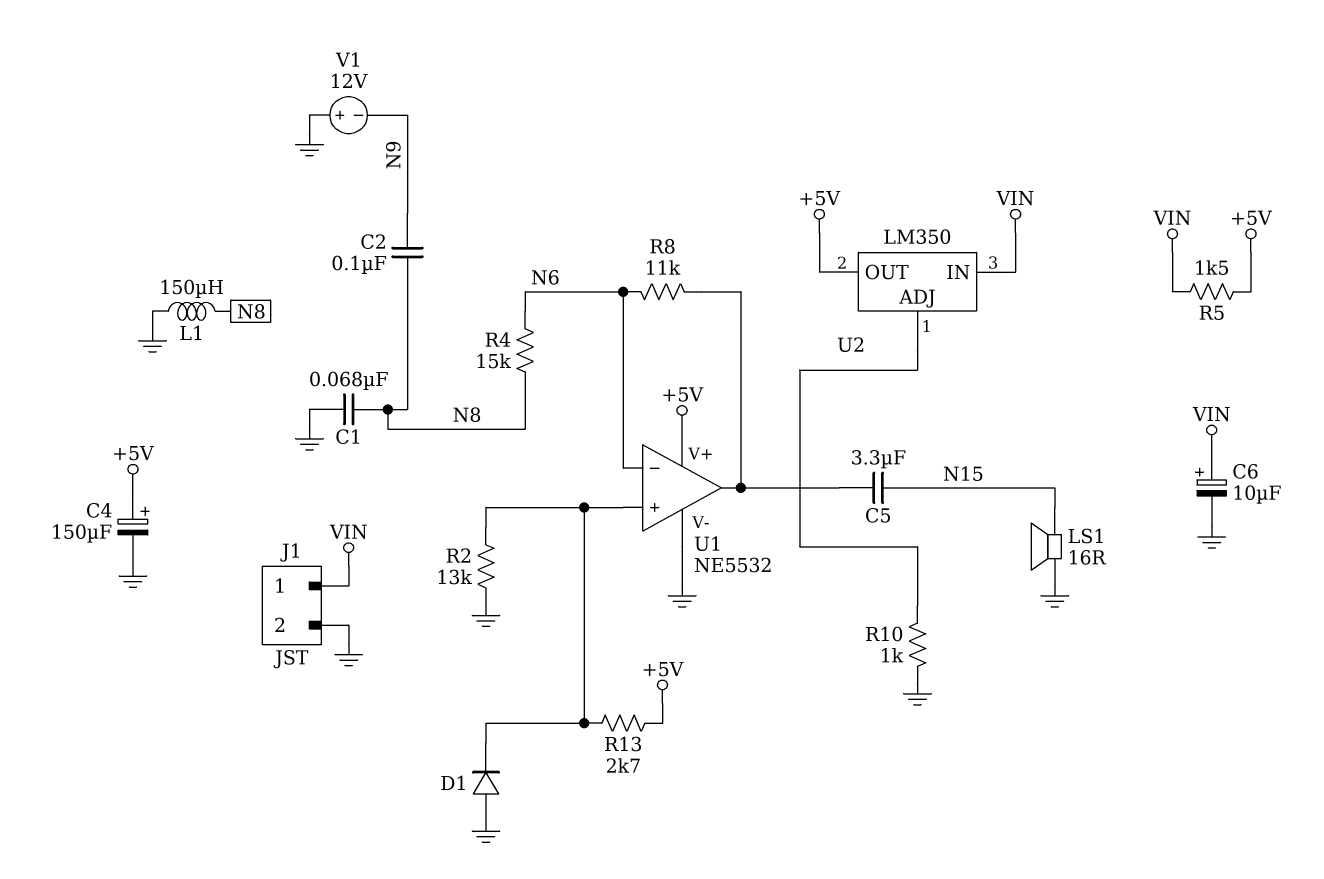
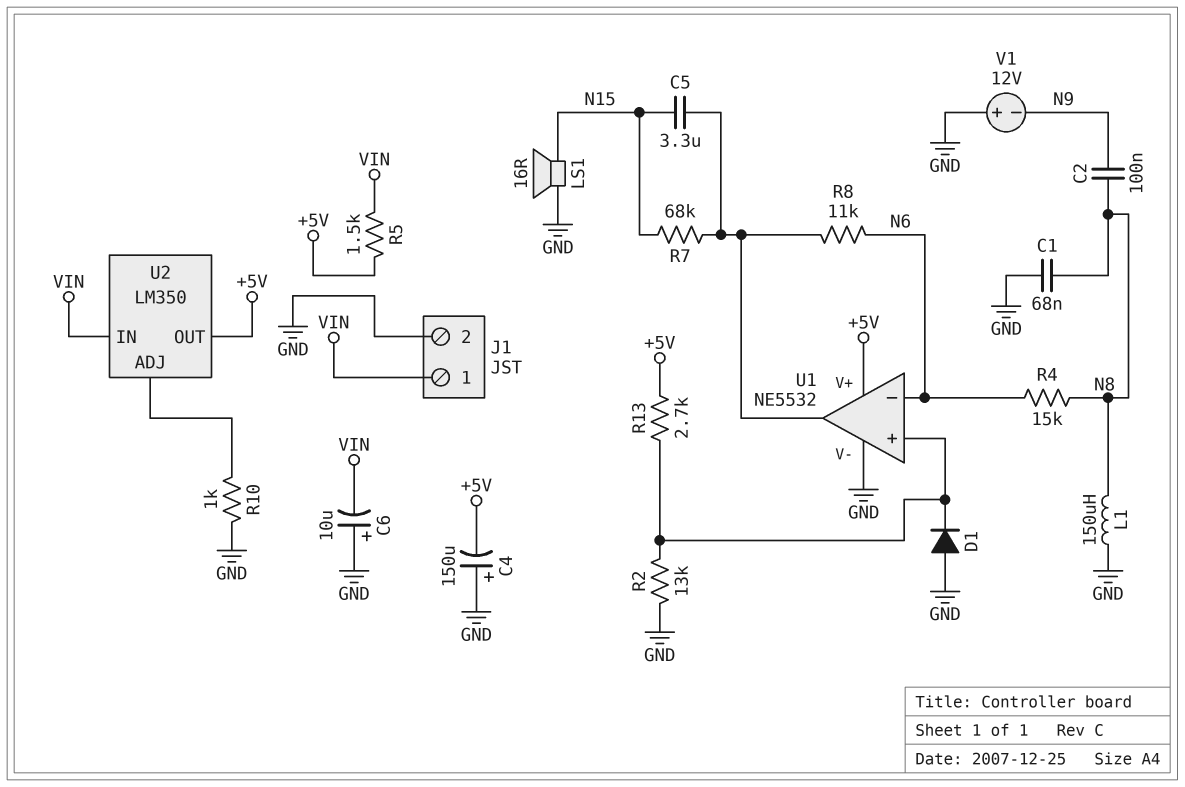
C4: 150uF (plus +5V, minus GND) -> 150uF (plus GND, minus +5V)
C6: 10uF (plus VIN, minus GND) -> 10uF (plus GND, minus VIN)
R7: none -> 68k (N15, U1/out)

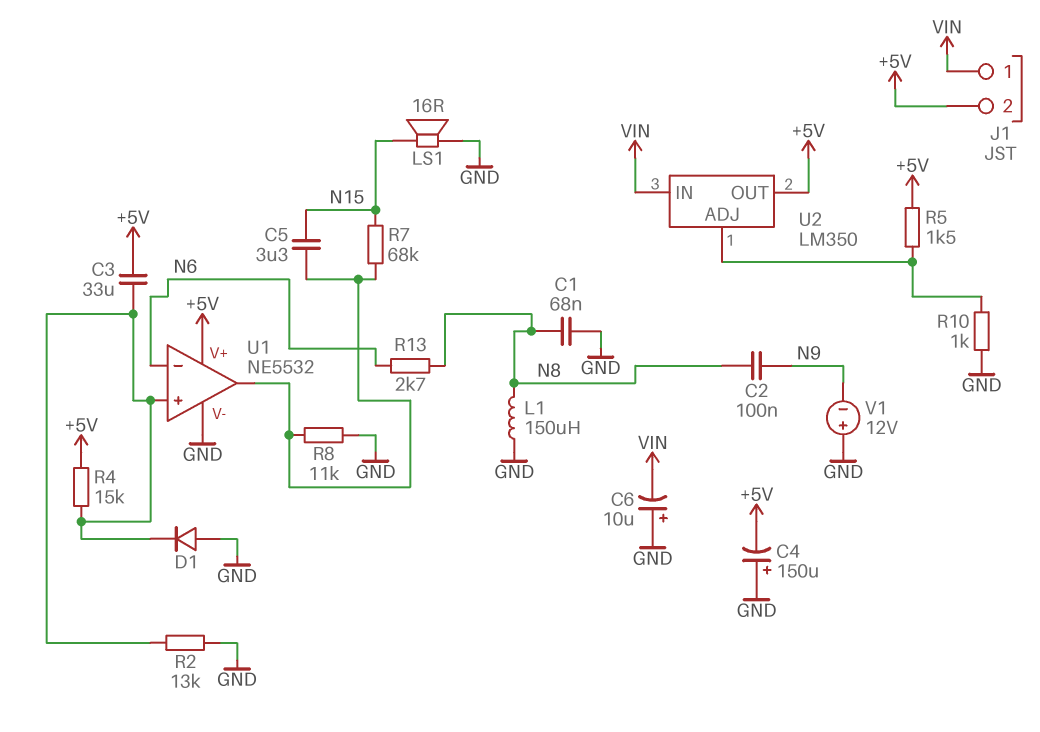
C3: none -> 33uF (+5V, U1/in+)
J1 pin 2: GND -> +5V
R4: 15k (N6, N8) -> 15k (+5V, U1/in+)
R5: 1.5k (+5V, VIN) -> 1.5k (+5V, U2/ADJ)
R8: 11k (N6, U1/out) -> 11k (GND, U1/out)
R13: 2.7k (+5V, U1/in+) -> 2.7k (N6, N8)

